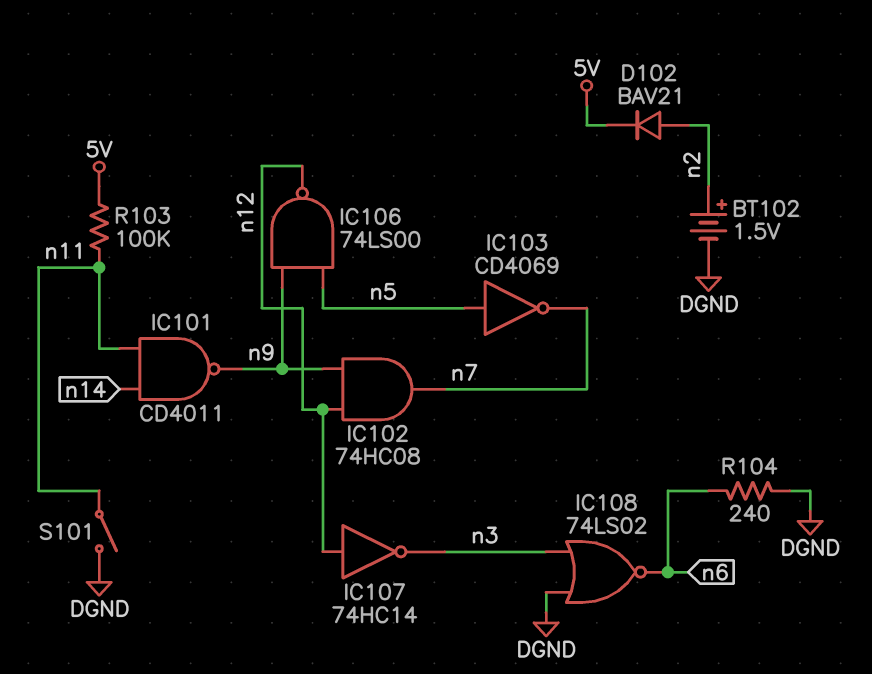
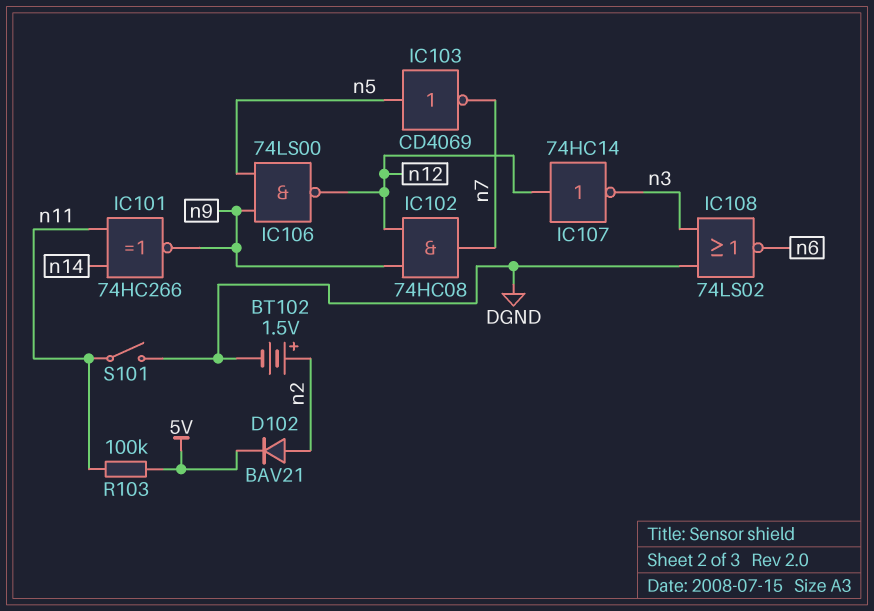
IC101: NAND CD4011 (in n11, in n14, out n9) -> XNOR 74HC266 (in n11, in n14, out n9)
R104: 240 (DGND, n6) -> none

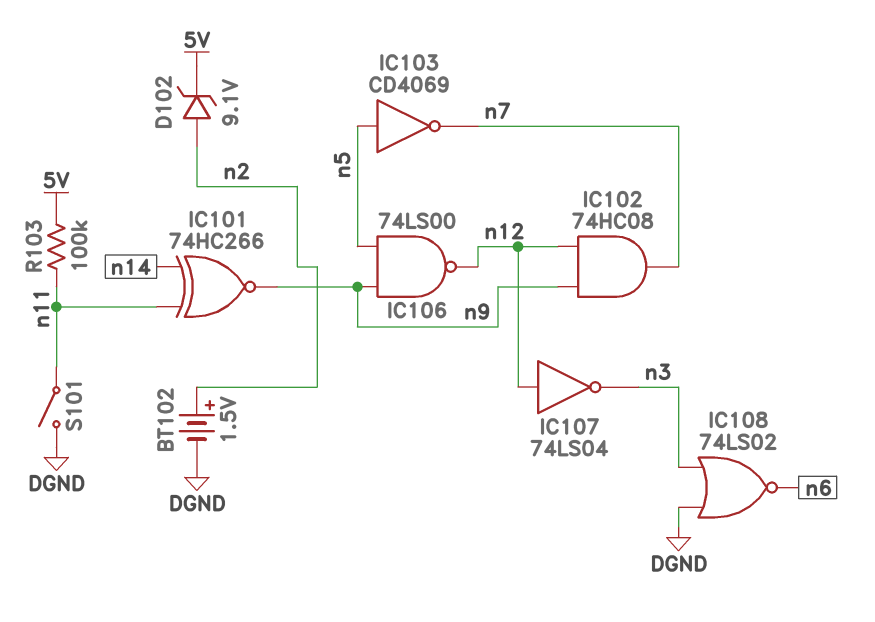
D102: diode BAV21 (A n2, K 5V) -> zener 9.1V (A n2, K 5V)
IC107: NOT 74HC14 (in n12, out n3) -> NOT 74LS04 (in n12, out n3)

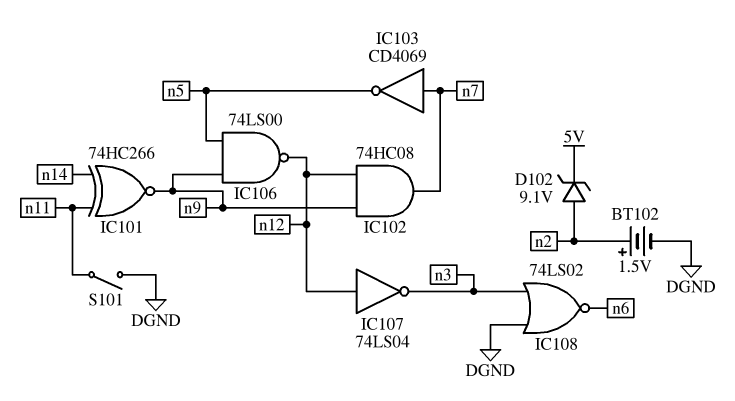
IC103: NOT CD4069 (in n5, out n7) -> NOT CD4069 (in n7, out n5)
R103: 100k (5V, n11) -> none

